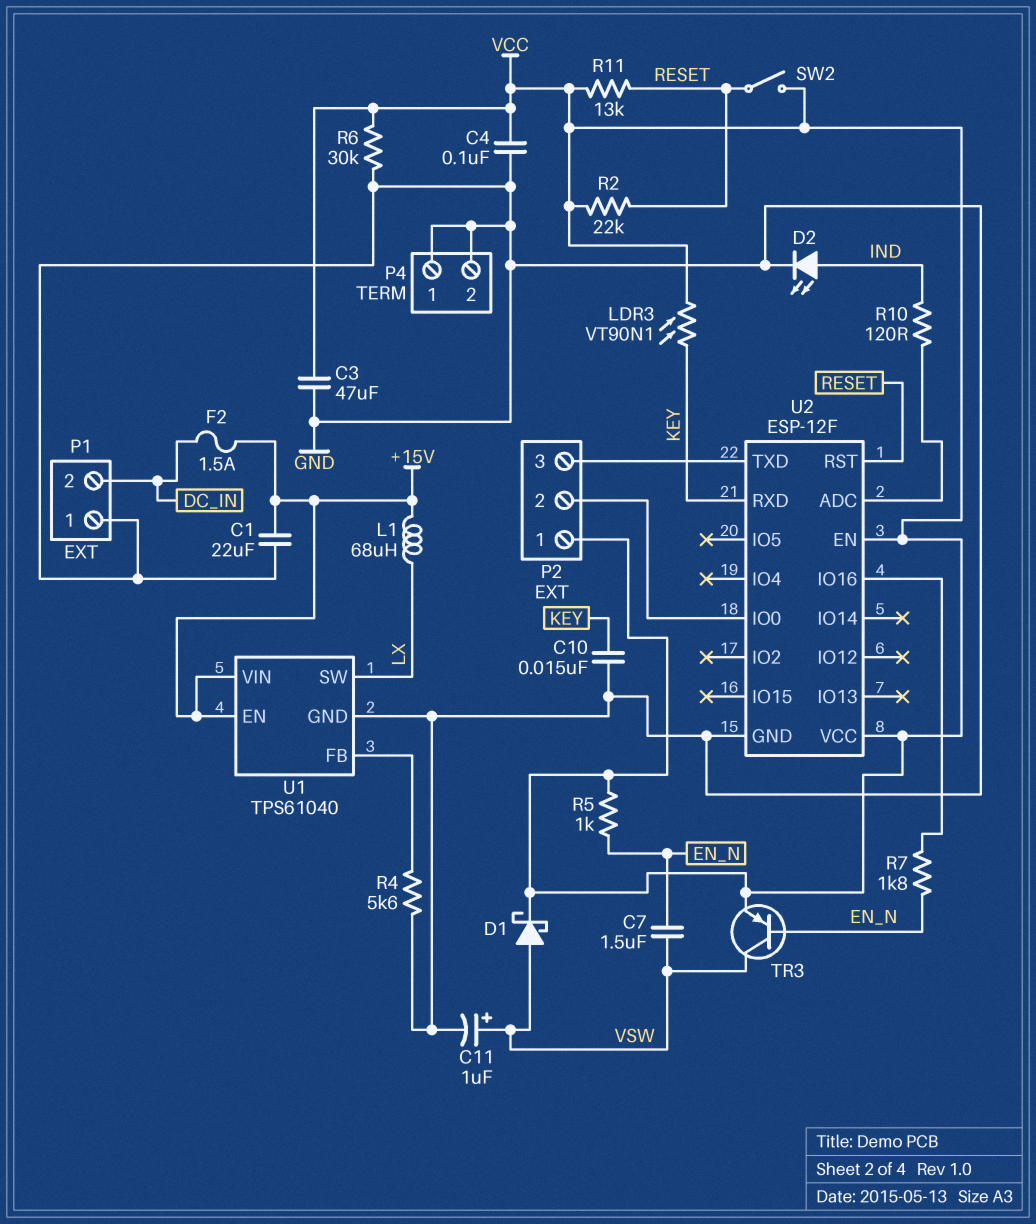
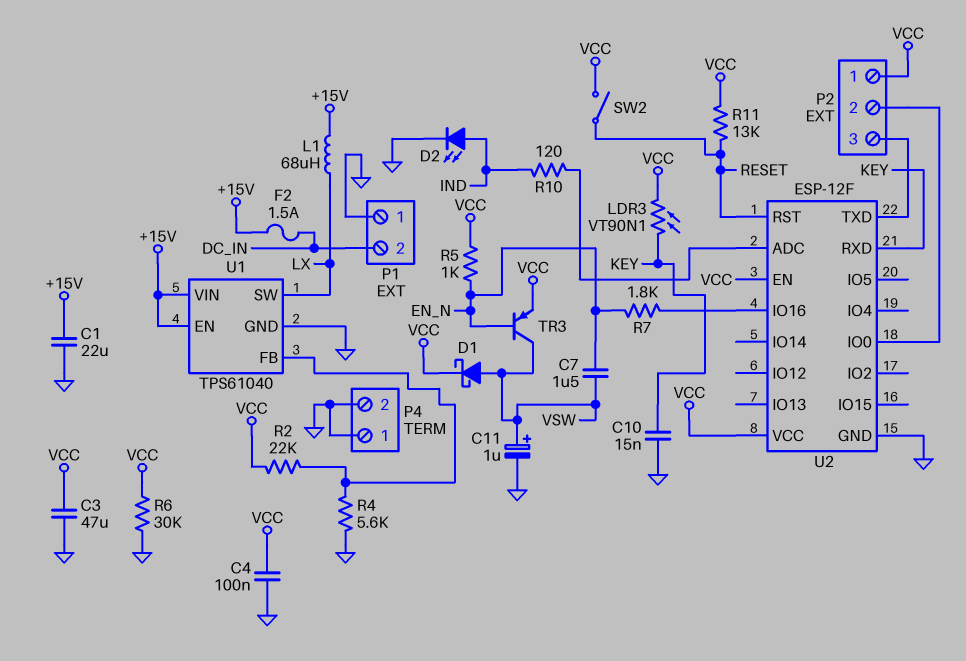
R2: 22k (RESET, VCC) -> 22k (U1/FB, VCC)

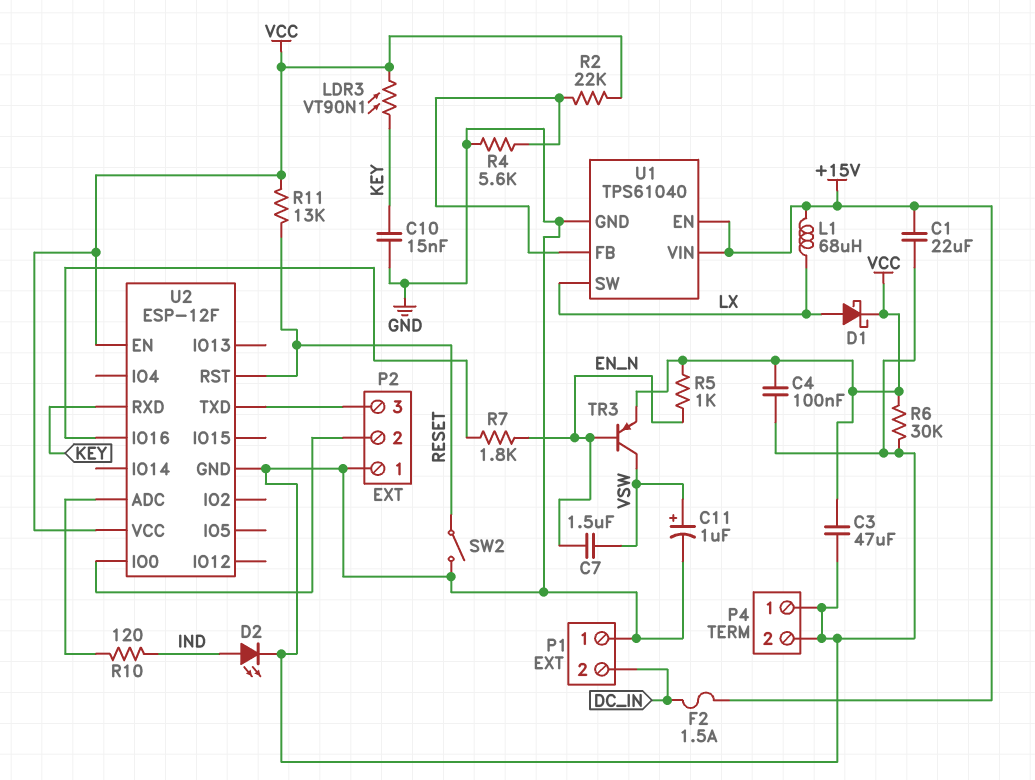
D1: schottky (A VSW, K VCC) -> schottky (A LX, K VCC)
P2 pin 1: VCC -> GND
SW2: switch (RESET, VCC) -> switch (GND, RESET)

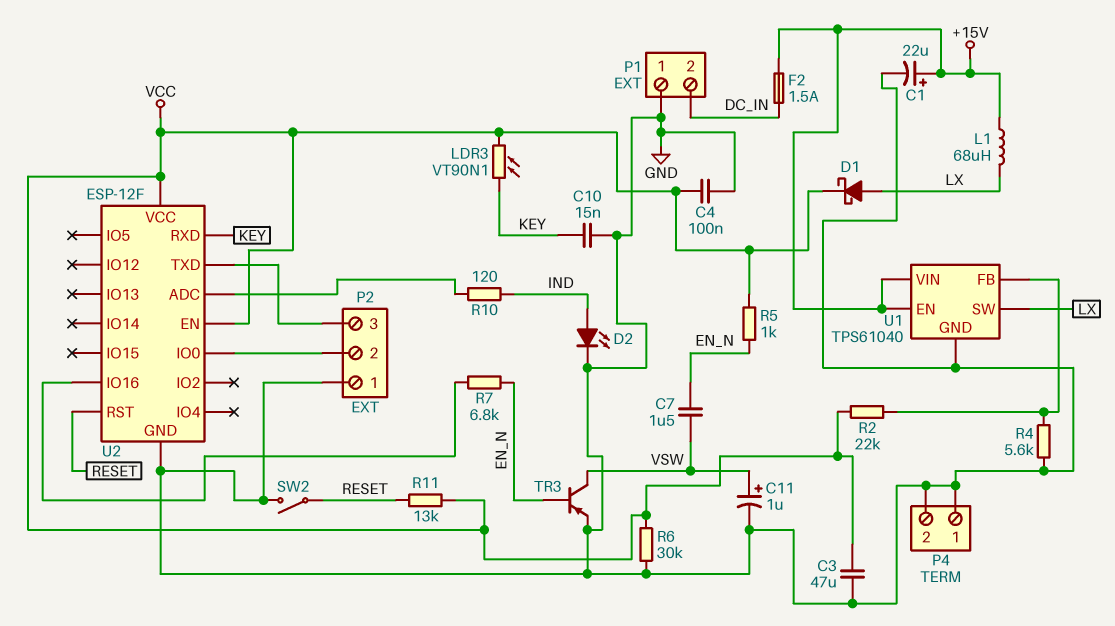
C1: 22uF (+15V, GND) -> 22uF (plus +15V, minus GND)
R7: 1.8k (EN_N, U2/IO16) -> 6.8k (EN_N, U2/IO16)
TR3: PNP (B EN_N, C VSW, E VCC) -> PNP (B EN_N, C VSW, E GND)

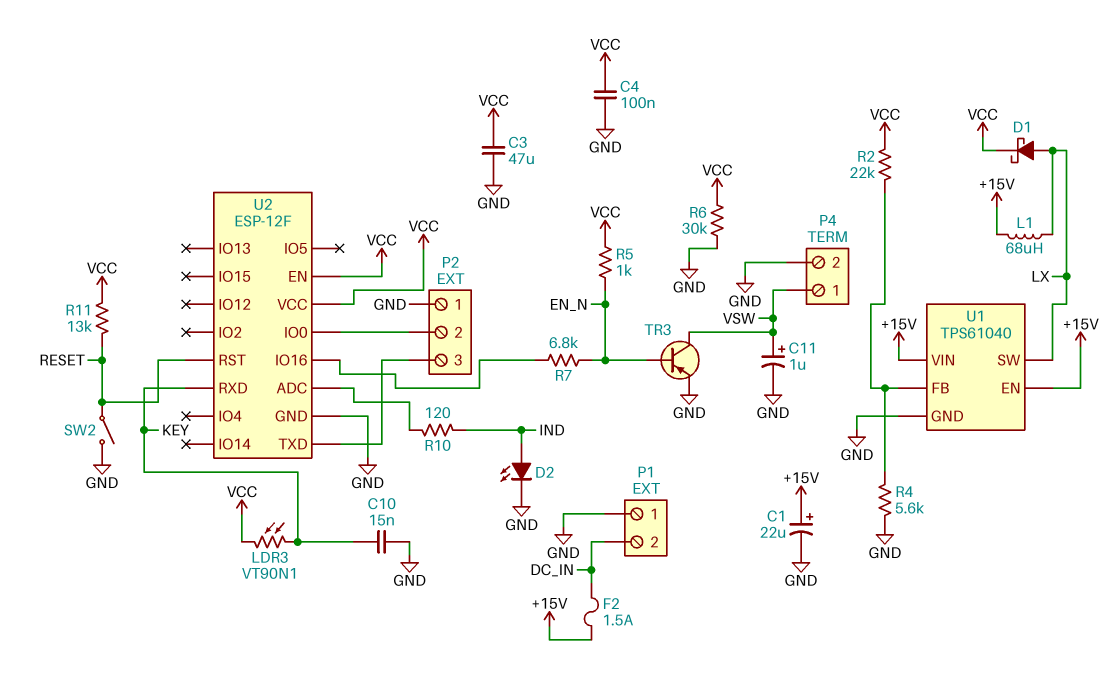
C7: 1.5uF (EN_N, VSW) -> none
P4 pin 1: GND -> VSW

